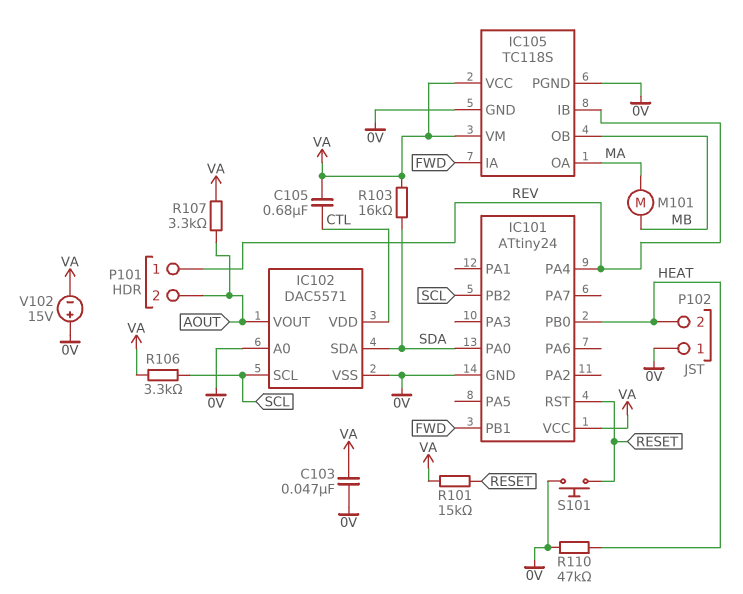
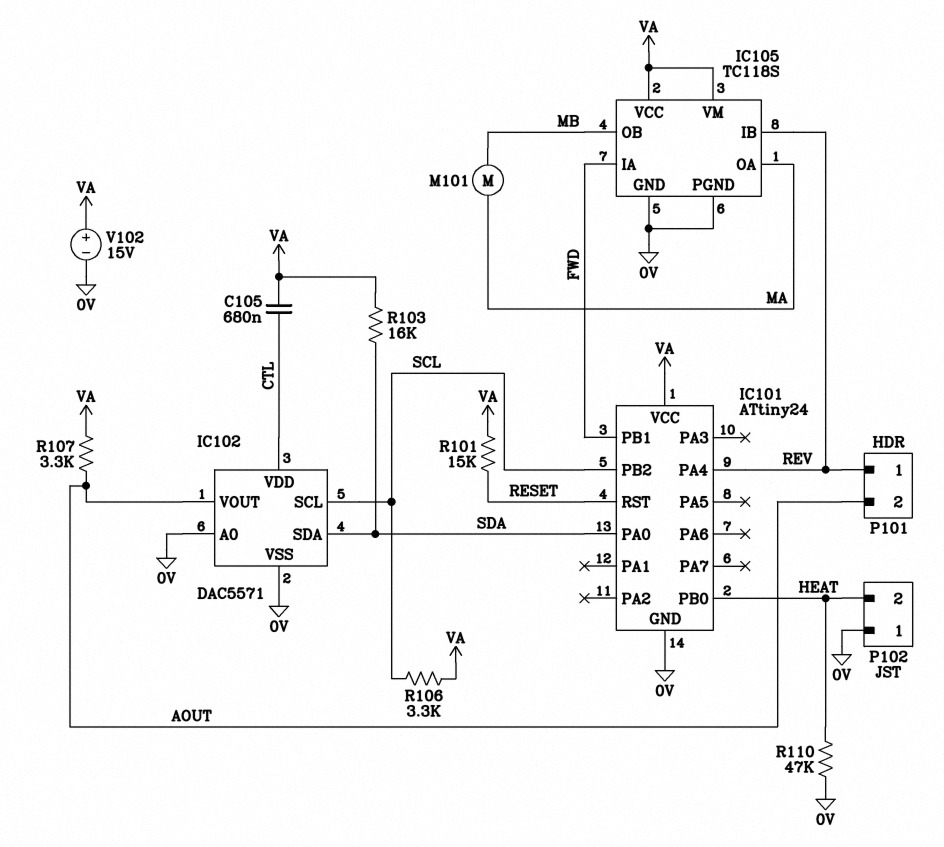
C103: 47nF (0V, VA) -> none
S101: button (0V, RESET) -> none
V102: 15V (plus 0V, minus VA) -> 15V (plus VA, minus 0V)

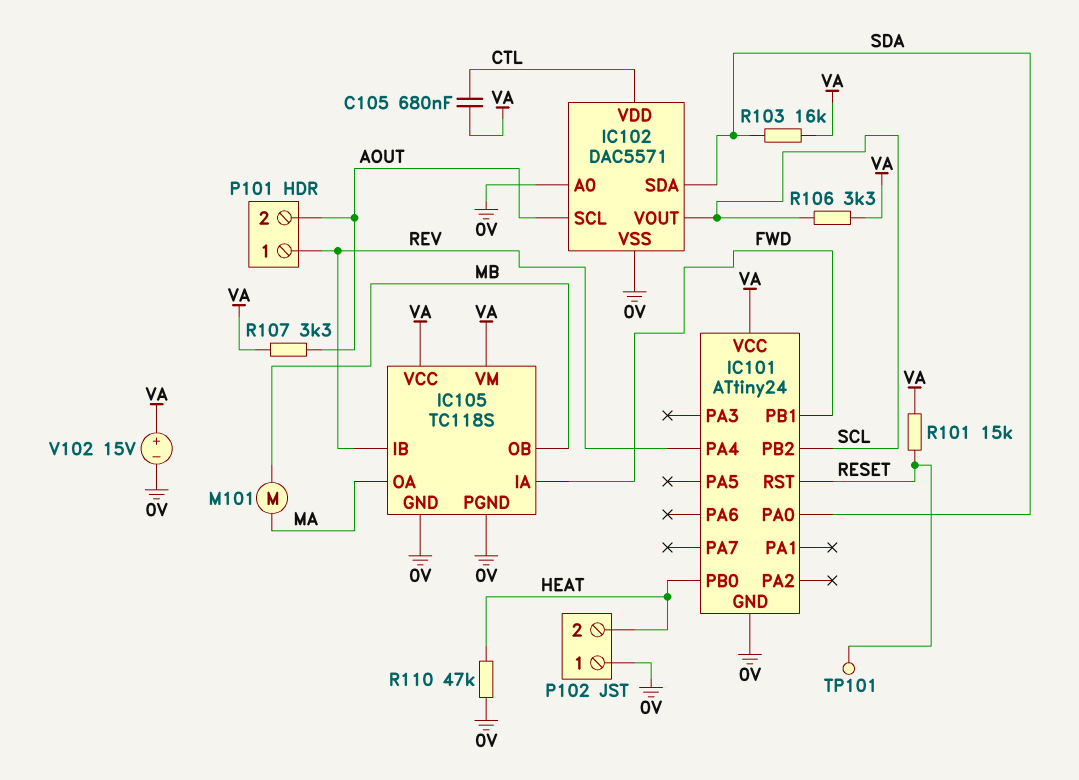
IC102 pin SCL: SCL -> AOUT
IC102 pin VOUT: AOUT -> SCL
TP101: none -> test point (RESET)

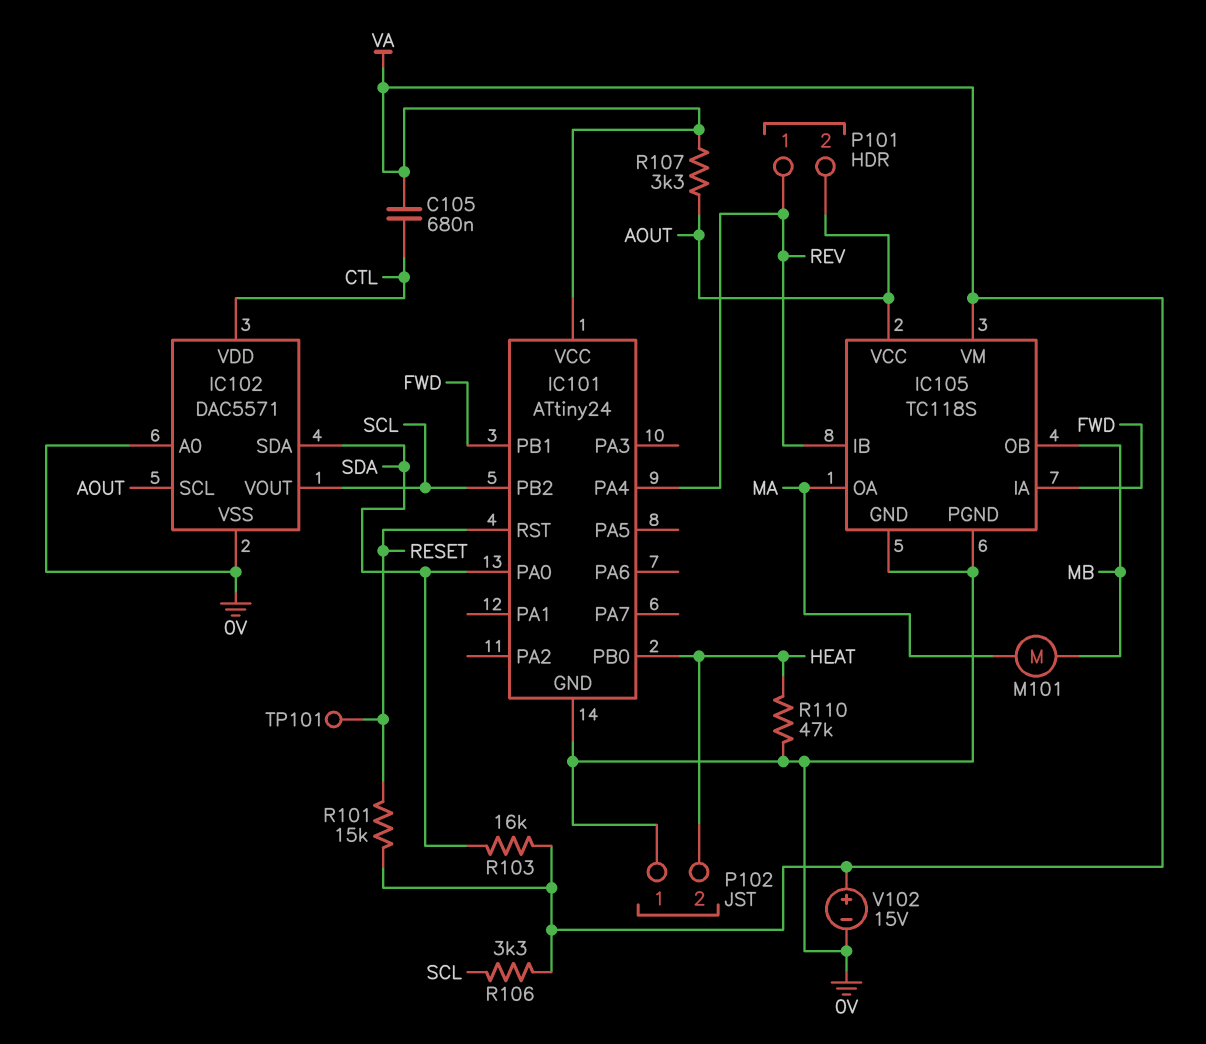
IC105 pin VCC: VA -> AOUT

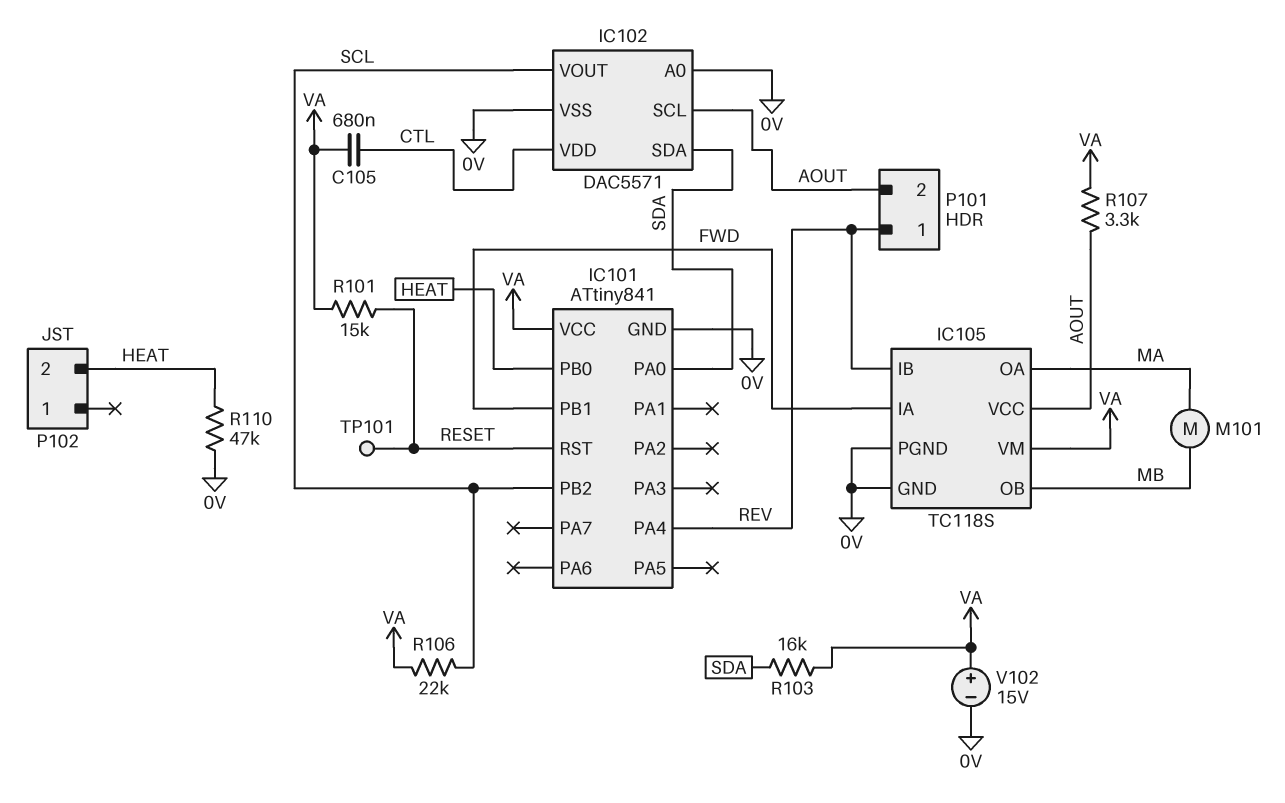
IC101: ATtiny24 -> ATtiny841
P102 pin 1: 0V -> none
R106: 3.3k (SCL, VA) -> 22k (SCL, VA)

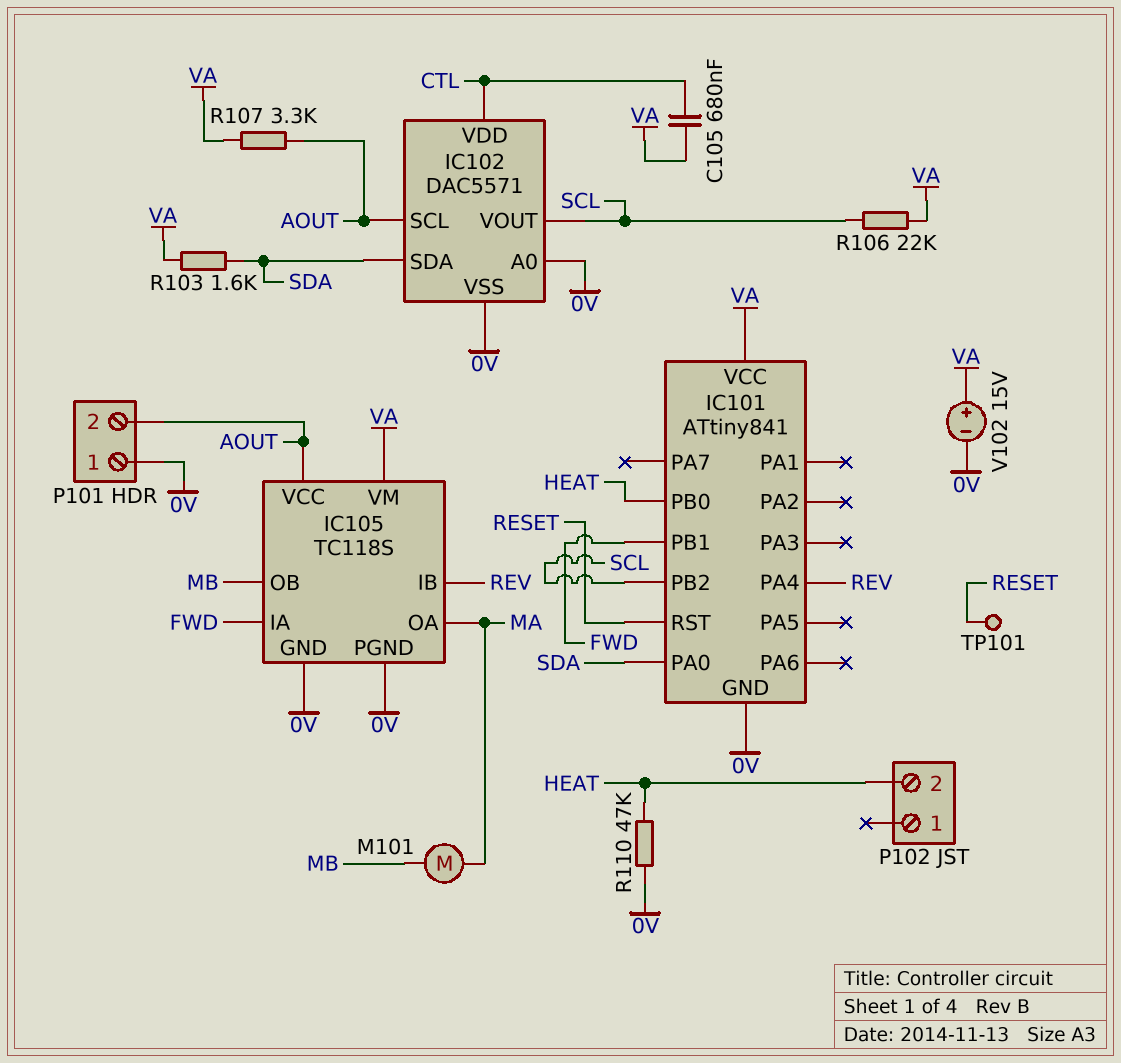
P101 pin 1: REV -> 0V
R101: 15k (RESET, VA) -> none
R103: 16k (SDA, VA) -> 1.6k (SDA, VA)

